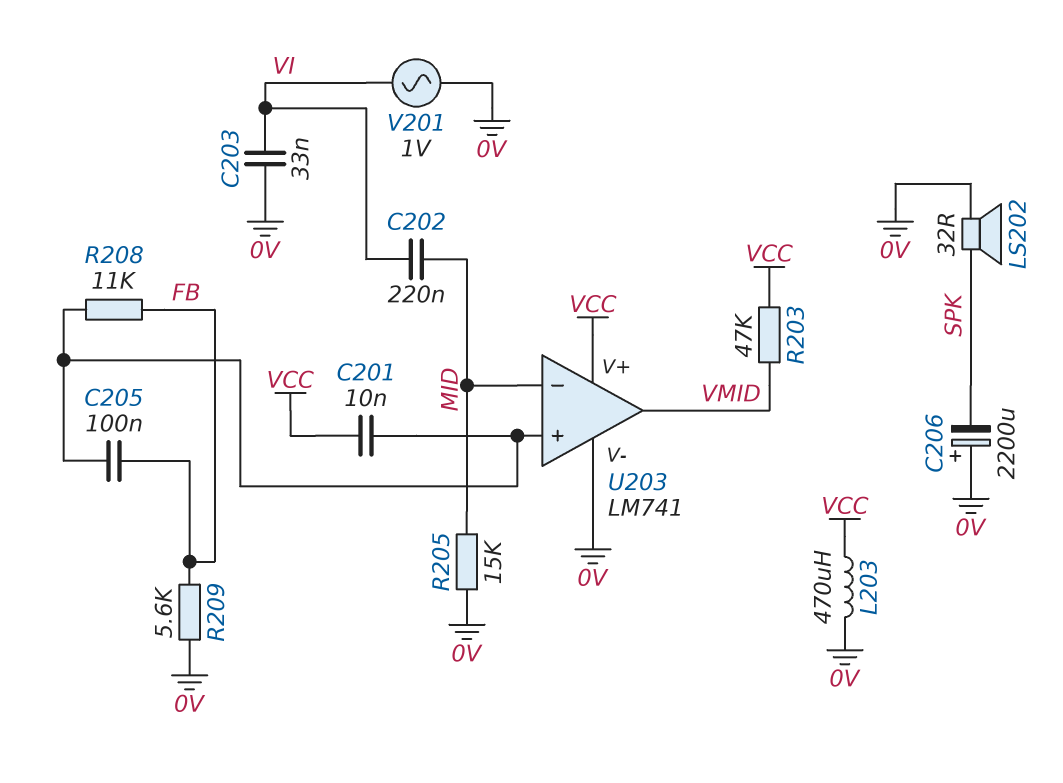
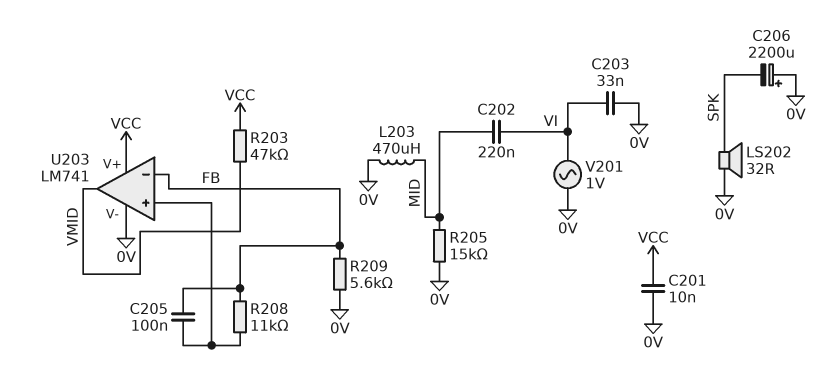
C201: 10nF (U203/in+, VCC) -> 10nF (0V, VCC)
L203: 470uH (0V, VCC) -> 470uH (0V, MID)
U203 pin in-: MID -> FB

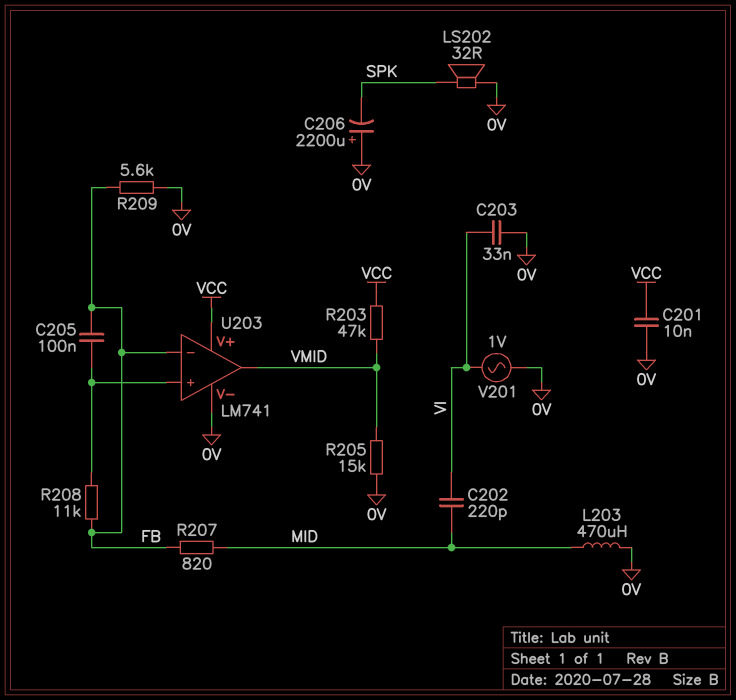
C202: 220nF (MID, VI) -> 220pF (MID, VI)
R205: 15k (0V, MID) -> 15k (0V, VMID)
R207: none -> 820 (FB, MID)

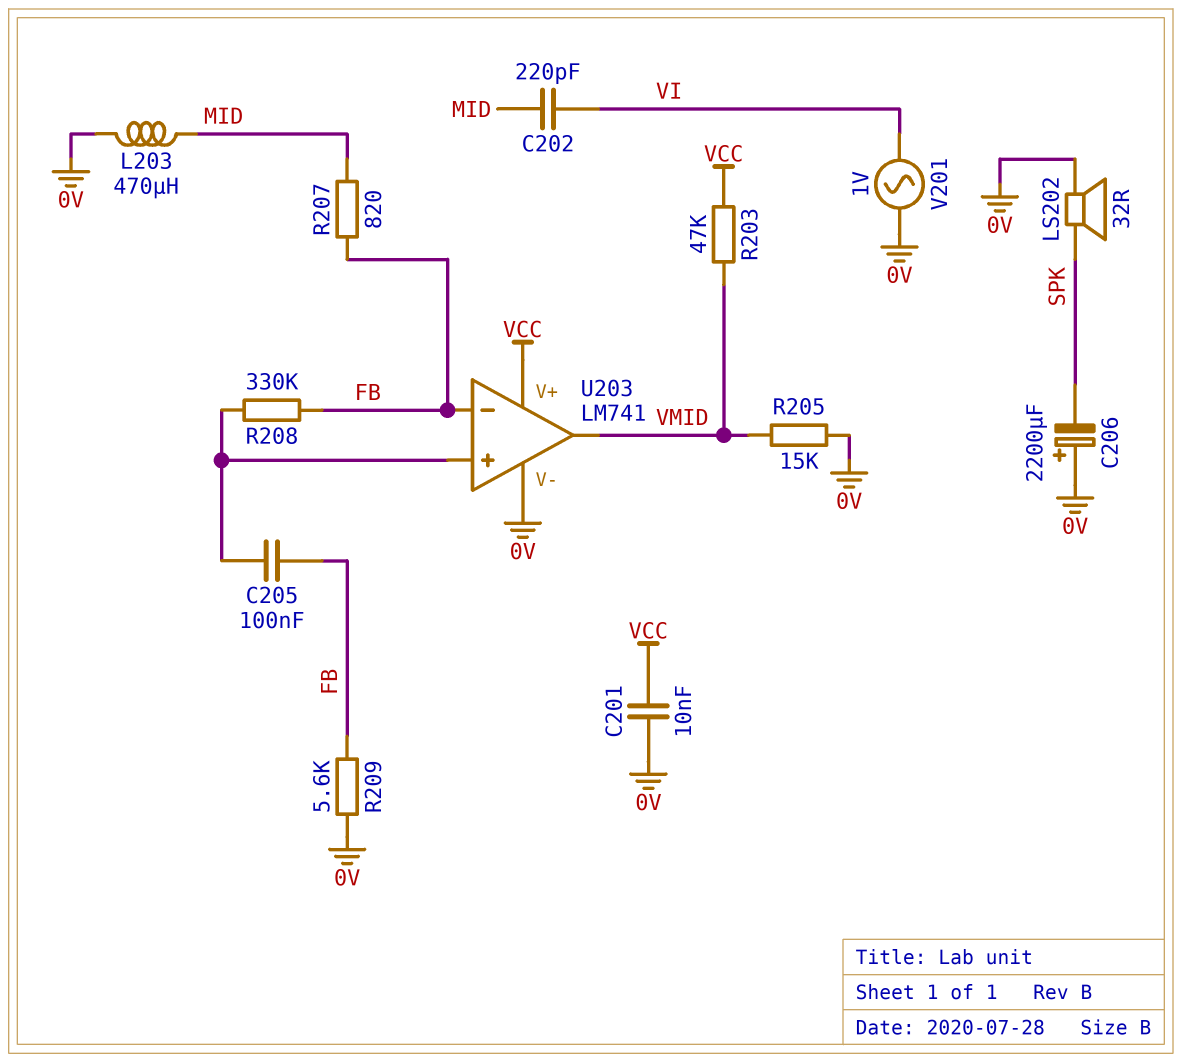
C203: 33nF (0V, VI) -> none
R208: 11k (FB, U203/in+) -> 330k (FB, U203/in+)

